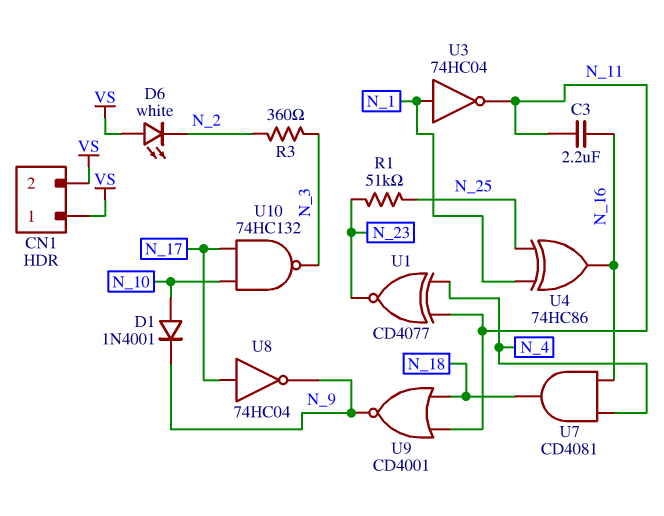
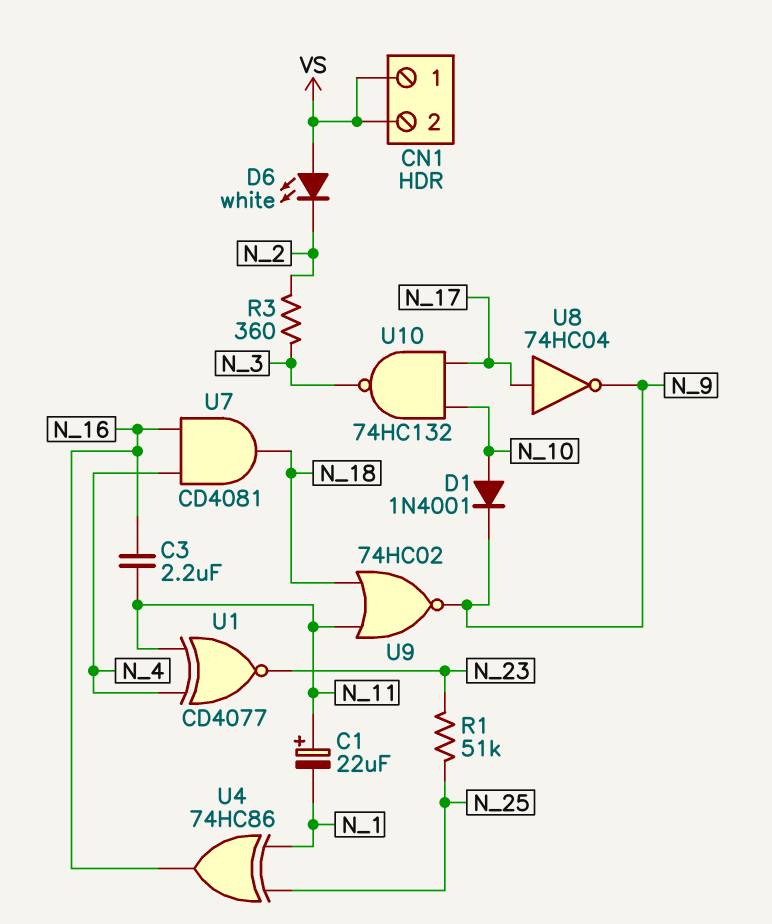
C1: none -> 22uF (plus N_11, minus N_1)
U3: NOT 74HC04 (in N_1, out N_11) -> none
U9: NOR CD4001 (in N_11, in N_18, out N_9) -> NOR 74HC02 (in N_11, in N_18, out N_9)

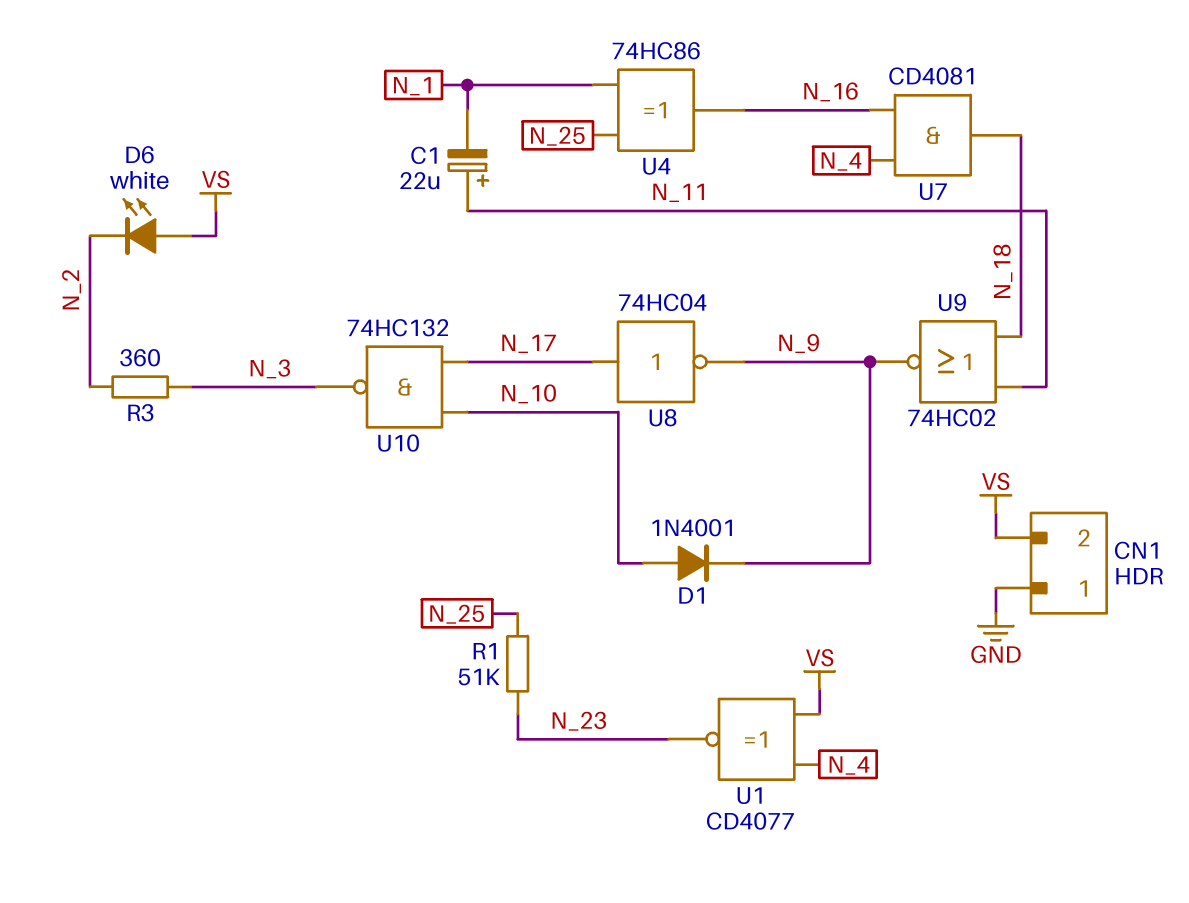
C3: 2.2uF (N_11, N_16) -> none
CN1 pin 1: VS -> GND
U1: XNOR CD4077 (in N_4, in N_11, out N_23) -> XNOR CD4077 (in N_4, in VS, out N_23)

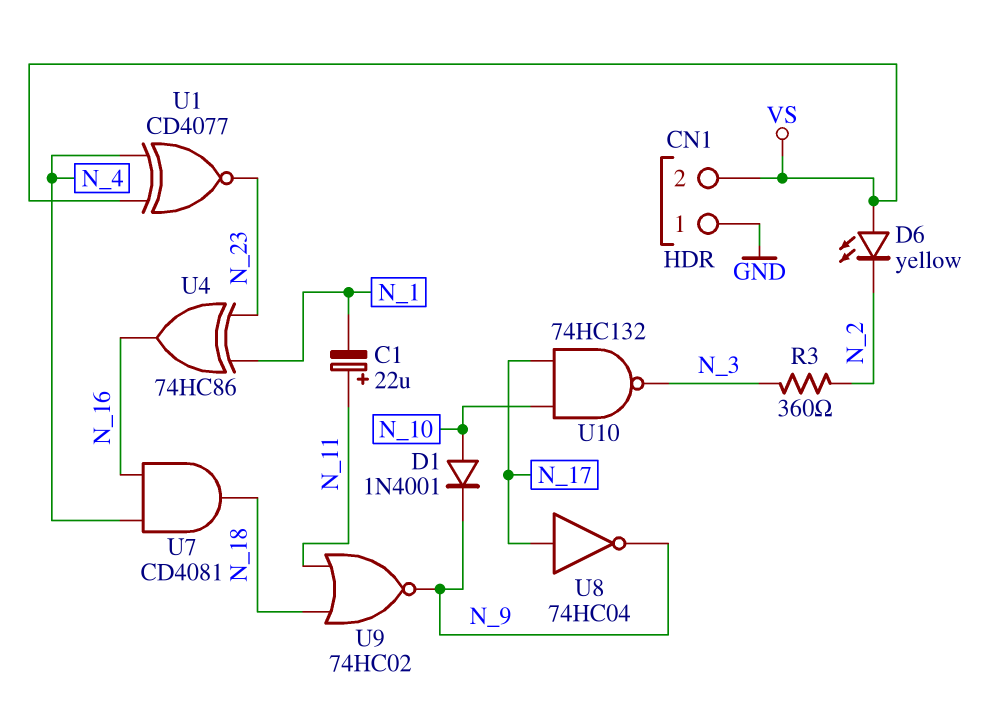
D6: LED white (A VS, K N_2) -> LED yellow (A VS, K N_2)
R1: 51k (N_23, N_25) -> none
U4: XOR 74HC86 (in N_1, in N_25, out N_16) -> XOR 74HC86 (in N_1, in N_23, out N_16)

